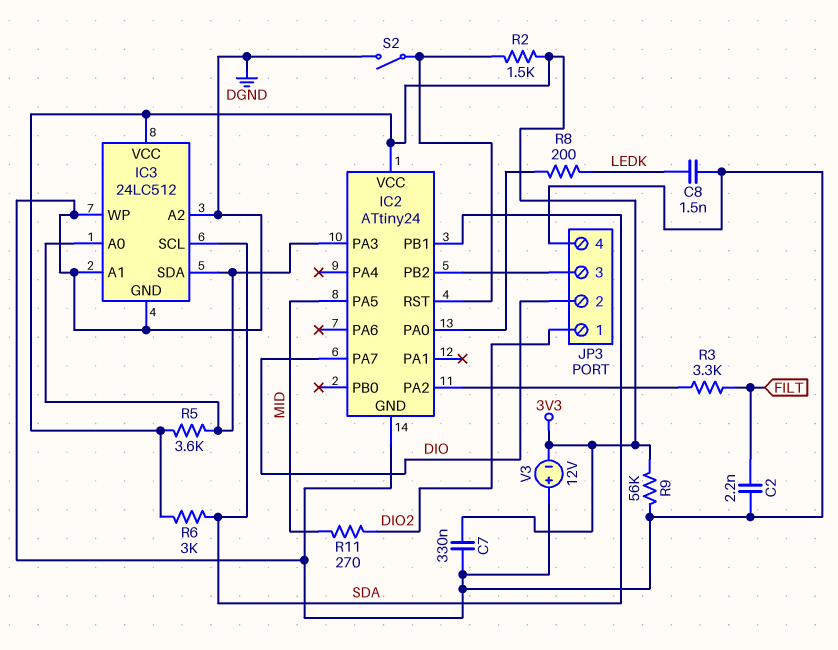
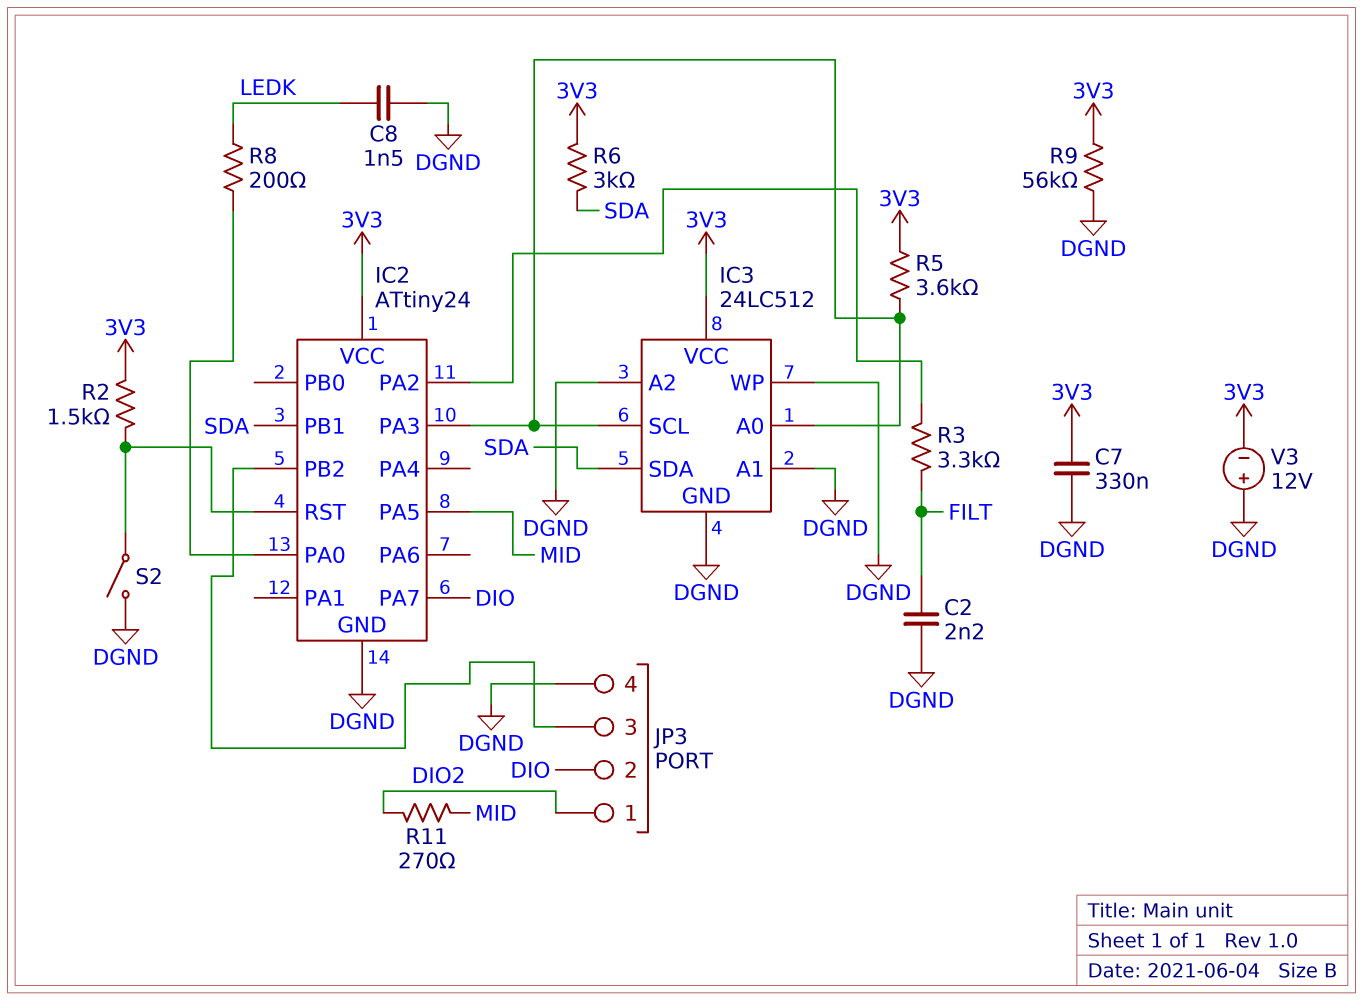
IC3 pin SCL: SDA -> IC2/PA3
IC3 pin SDA: IC2/PA3 -> SDA

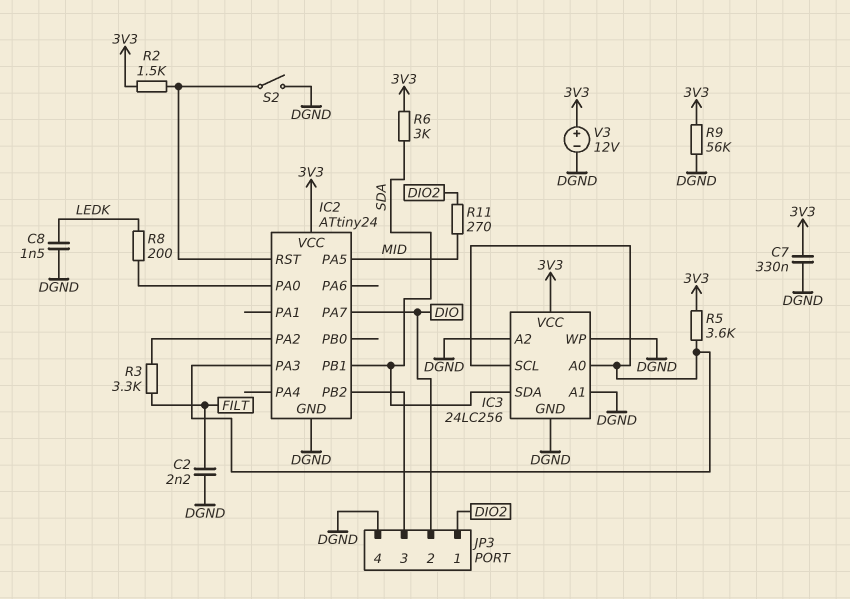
IC3: 24LC512 -> 24LC256
V3: 12V (plus DGND, minus 3V3) -> 12V (plus 3V3, minus DGND)

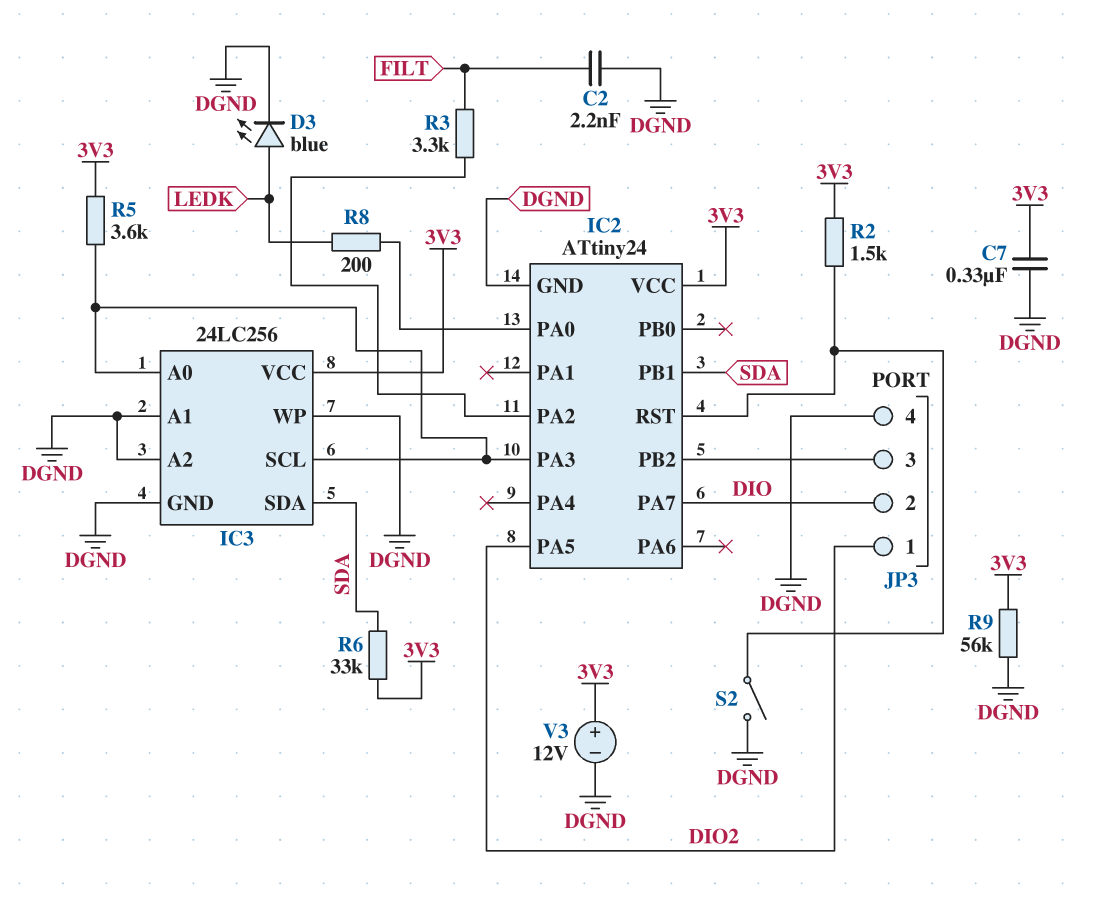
C8: 1.5nF (DGND, LEDK) -> none
D3: none -> LED blue (A LEDK, K DGND)
IC2 pin PA5: MID -> DIO2
R6: 3k (3V3, SDA) -> 33k (3V3, SDA)
R11: 270 (DIO2, MID) -> none

